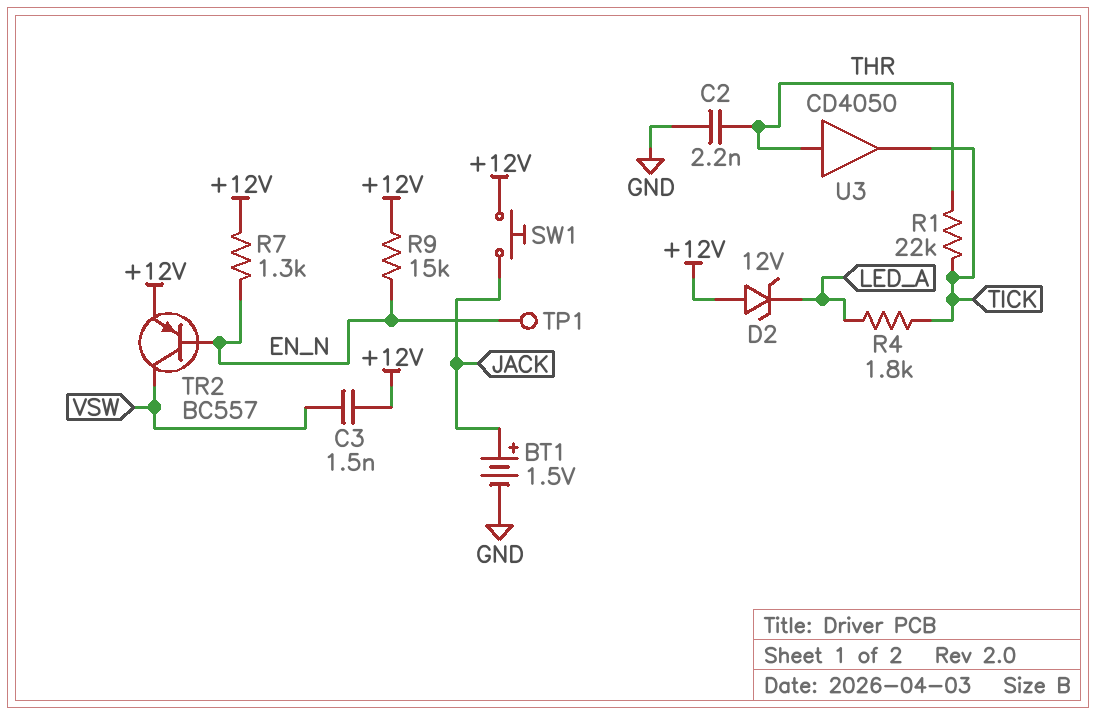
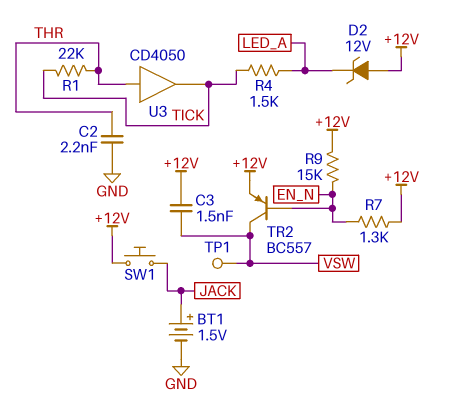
R4: 1.8k (LED_A, TICK) -> 1.5k (LED_A, TICK)
TP1: test point (EN_N) -> test point (VSW)

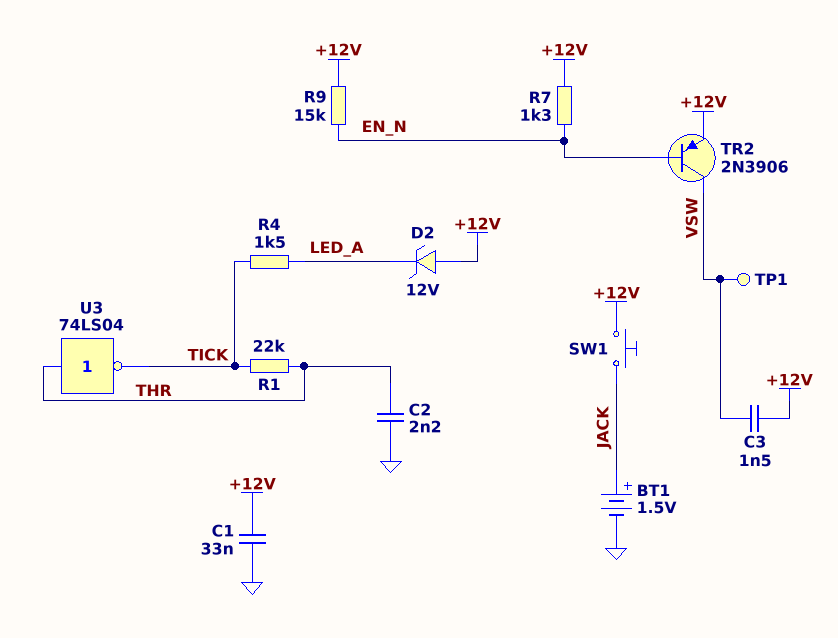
C1: none -> 33nF (+12V, GND)
TR2: PNP BC557 (B EN_N, C VSW, E +12V) -> PNP 2N3906 (B EN_N, C VSW, E +12V)
U3: buffer CD4050 (in THR, out TICK) -> NOT 74LS04 (in THR, out TICK)

